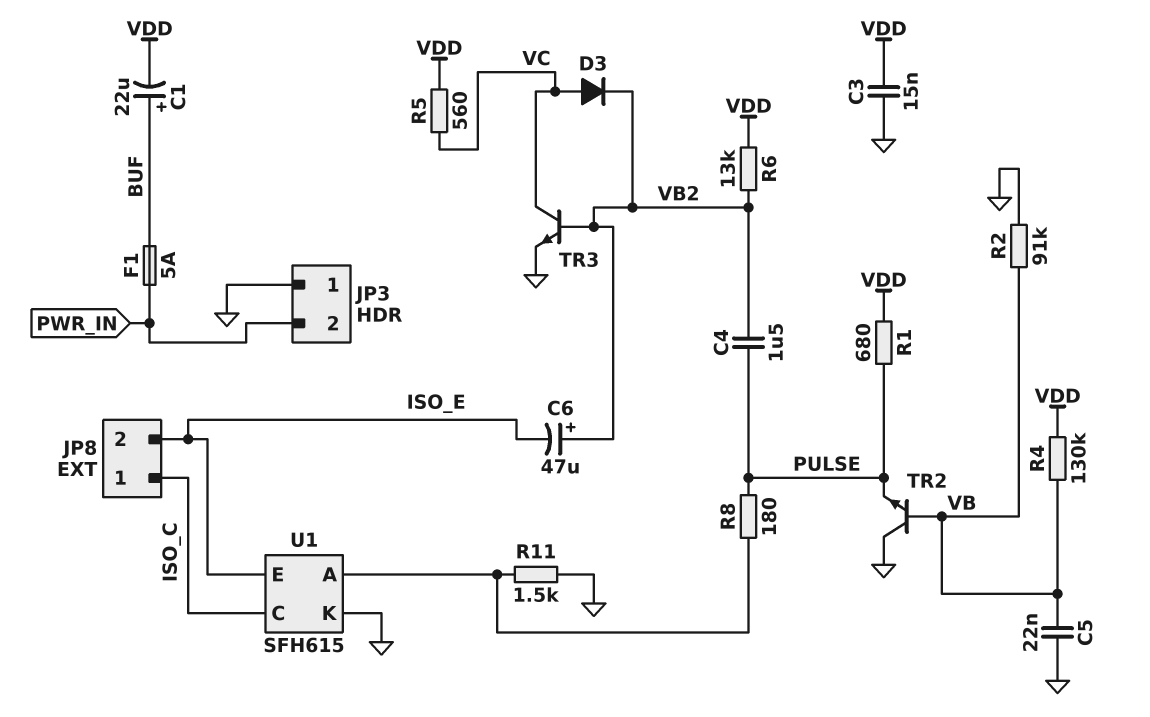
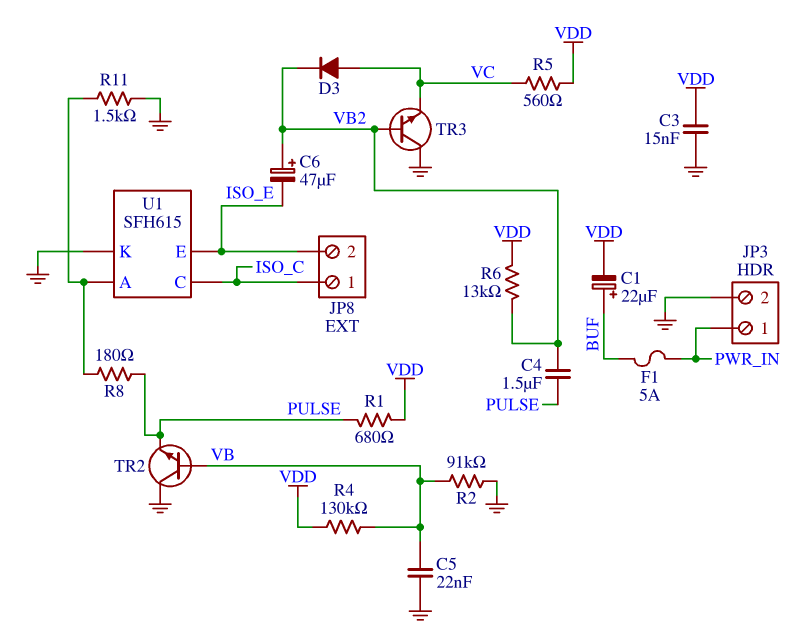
JP3 pin 1: GND -> PWR_IN
JP3 pin 2: PWR_IN -> GND
TR3: NPN (B VB2, C VC, E GND) -> NPN (B VB2, C GND, E VC)

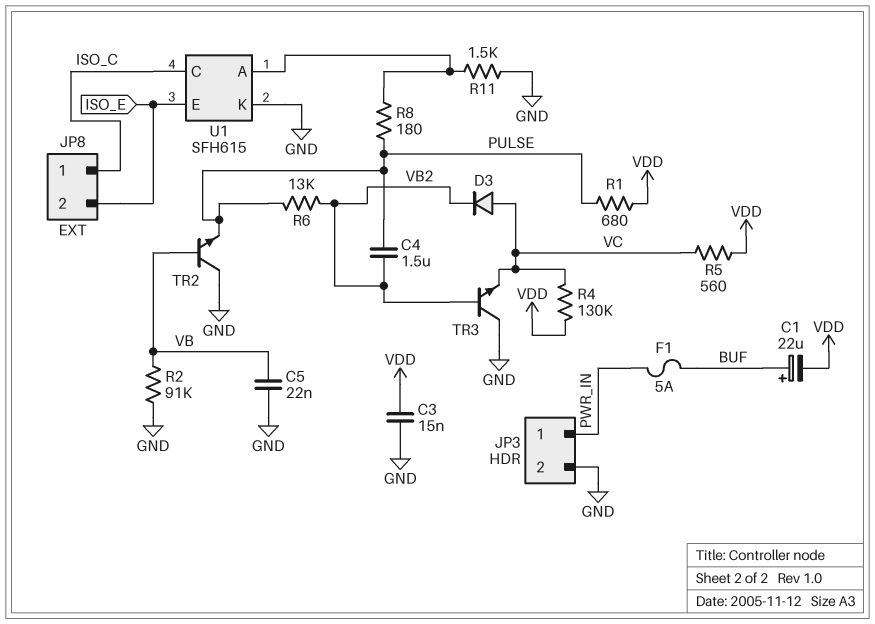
C6: 47uF (plus VB2, minus ISO_E) -> none
R4: 130k (VB, VDD) -> 130k (VC, VDD)
R6: 13k (VB2, VDD) -> 13k (PULSE, VB2)

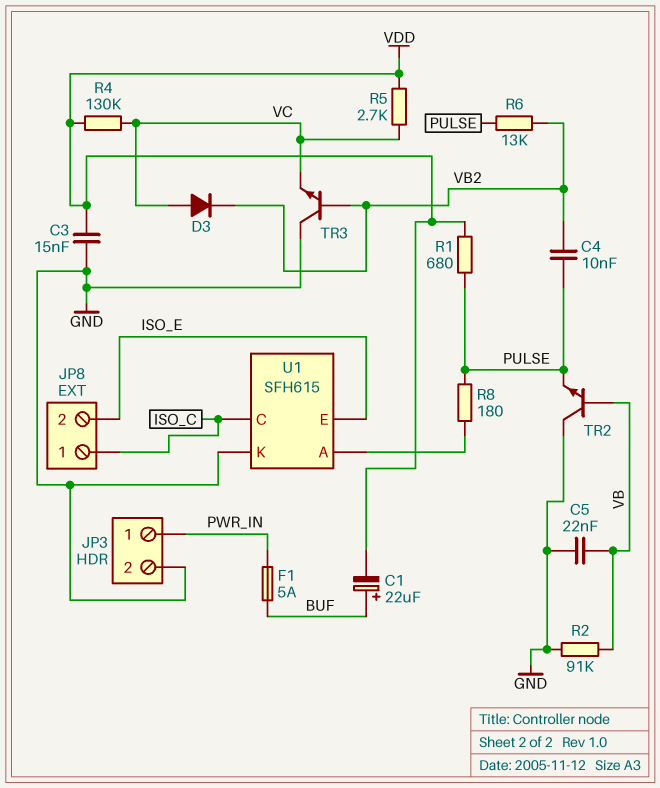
C4: 1.5uF (PULSE, VB2) -> 10nF (PULSE, VB2)
R5: 560 (VC, VDD) -> 2.7k (VC, VDD)
R11: 1.5k (GND, U1/A) -> none

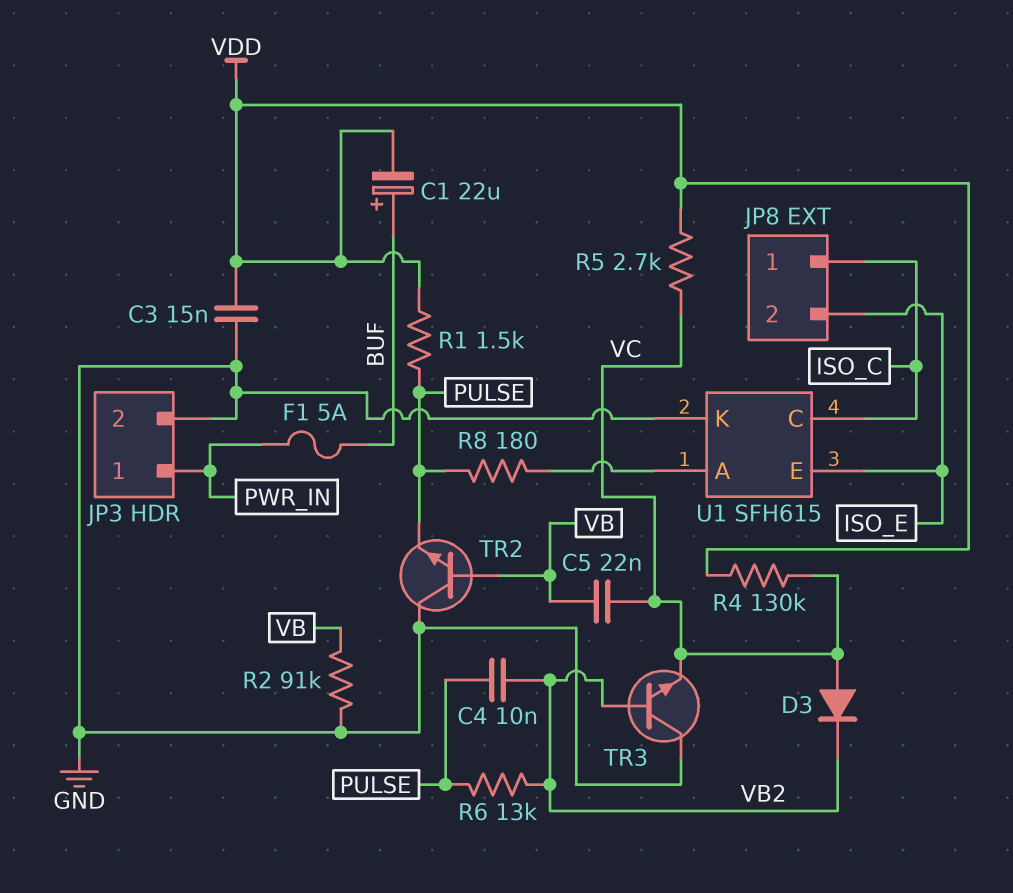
C5: 22nF (GND, VB) -> 22nF (VB, VC)
R1: 680 (PULSE, VDD) -> 1.5k (PULSE, VDD)

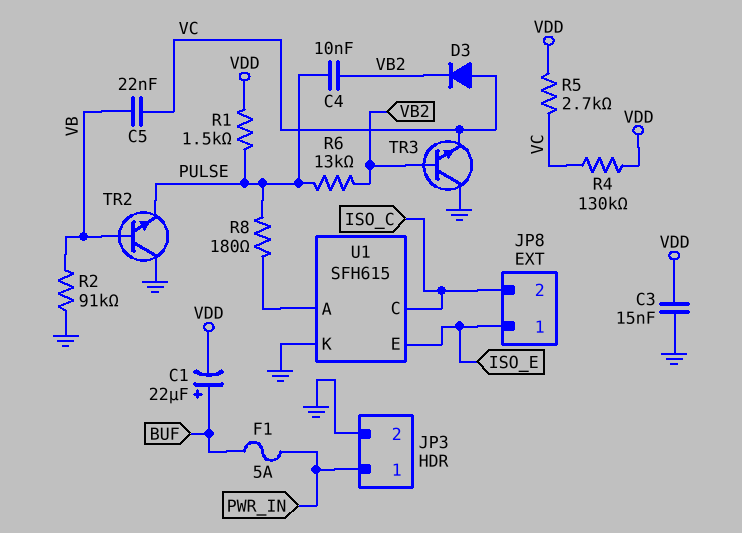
JP8 pin 1: ISO_C -> ISO_E
JP8 pin 2: ISO_E -> ISO_C

